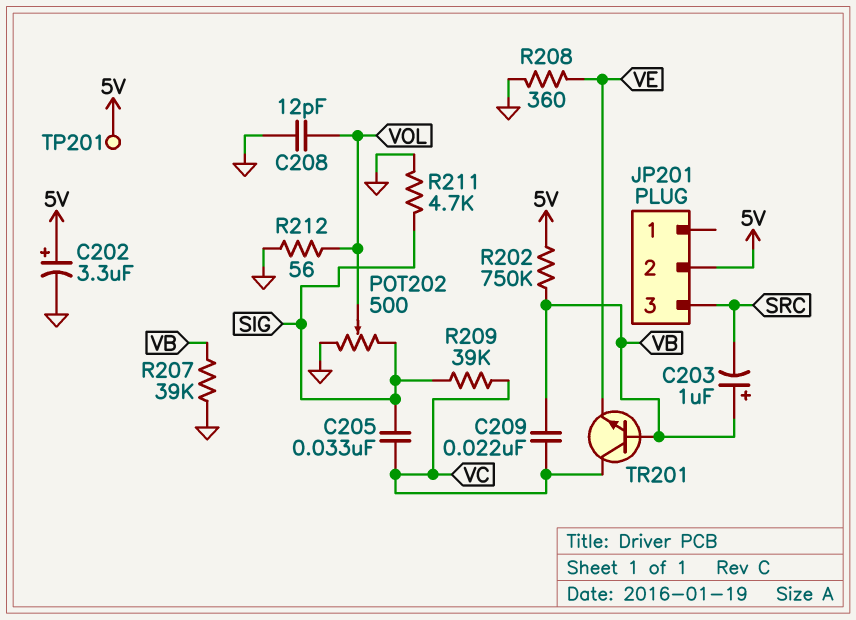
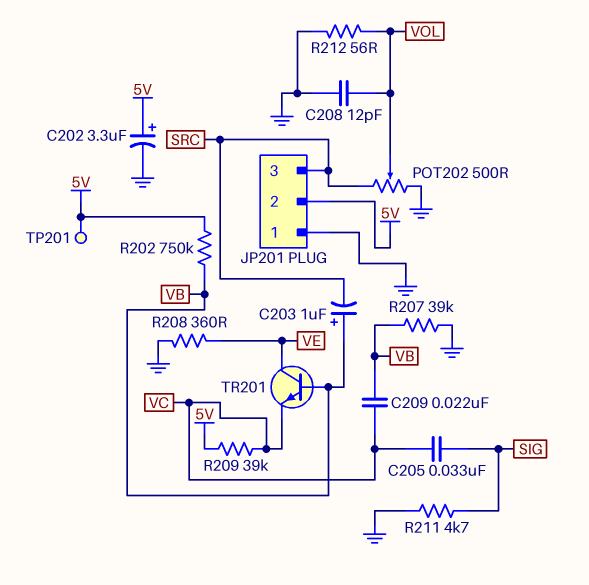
JP201 pin 1: none -> GND
POT202: 500 (GND, SIG, wiper VOL) -> 500 (GND, SRC, wiper VOL)
R209: 39k (SIG, VC) -> 39k (5V, VC)
TR201: NPN (B VB, C VC, E VE) -> NPN (B VB, C VE, E VC)

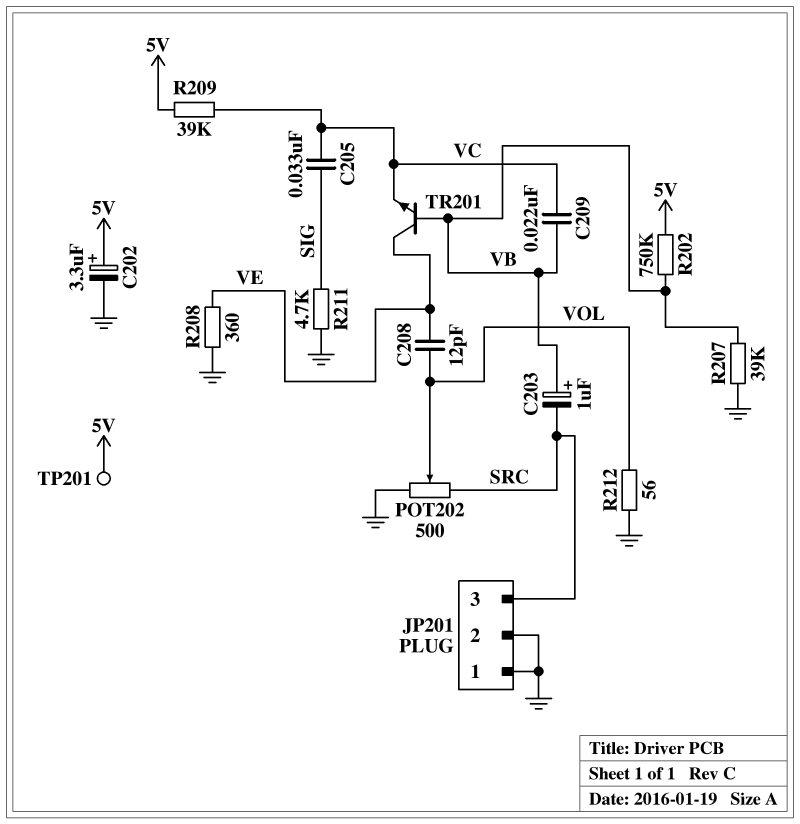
C208: 12pF (GND, VOL) -> 12pF (VE, VOL)
JP201 pin 2: 5V -> GND

